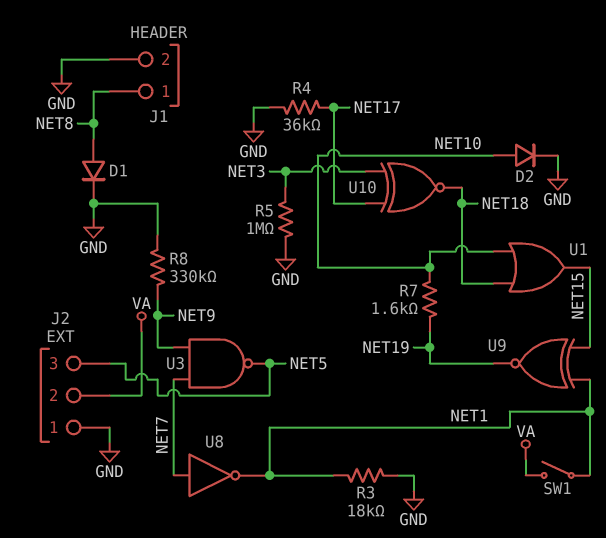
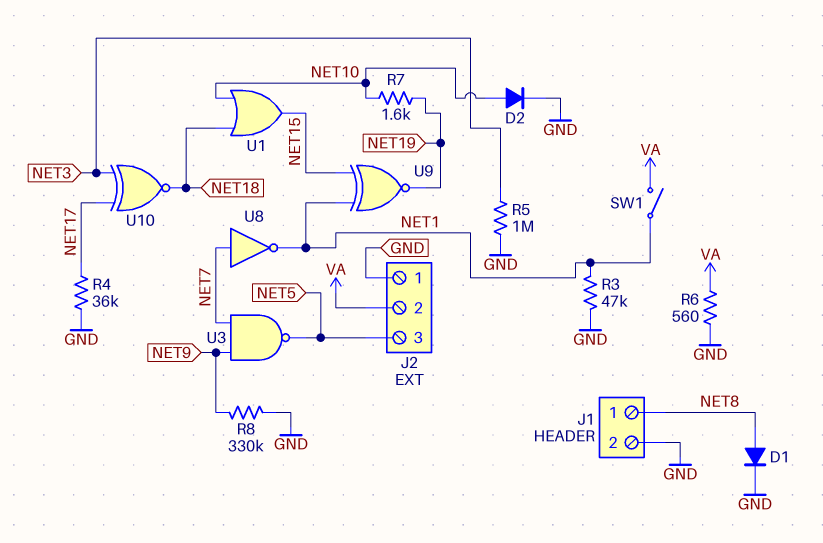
R3: 18k (GND, NET1) -> 47k (GND, NET1)
R6: none -> 560 (GND, VA)

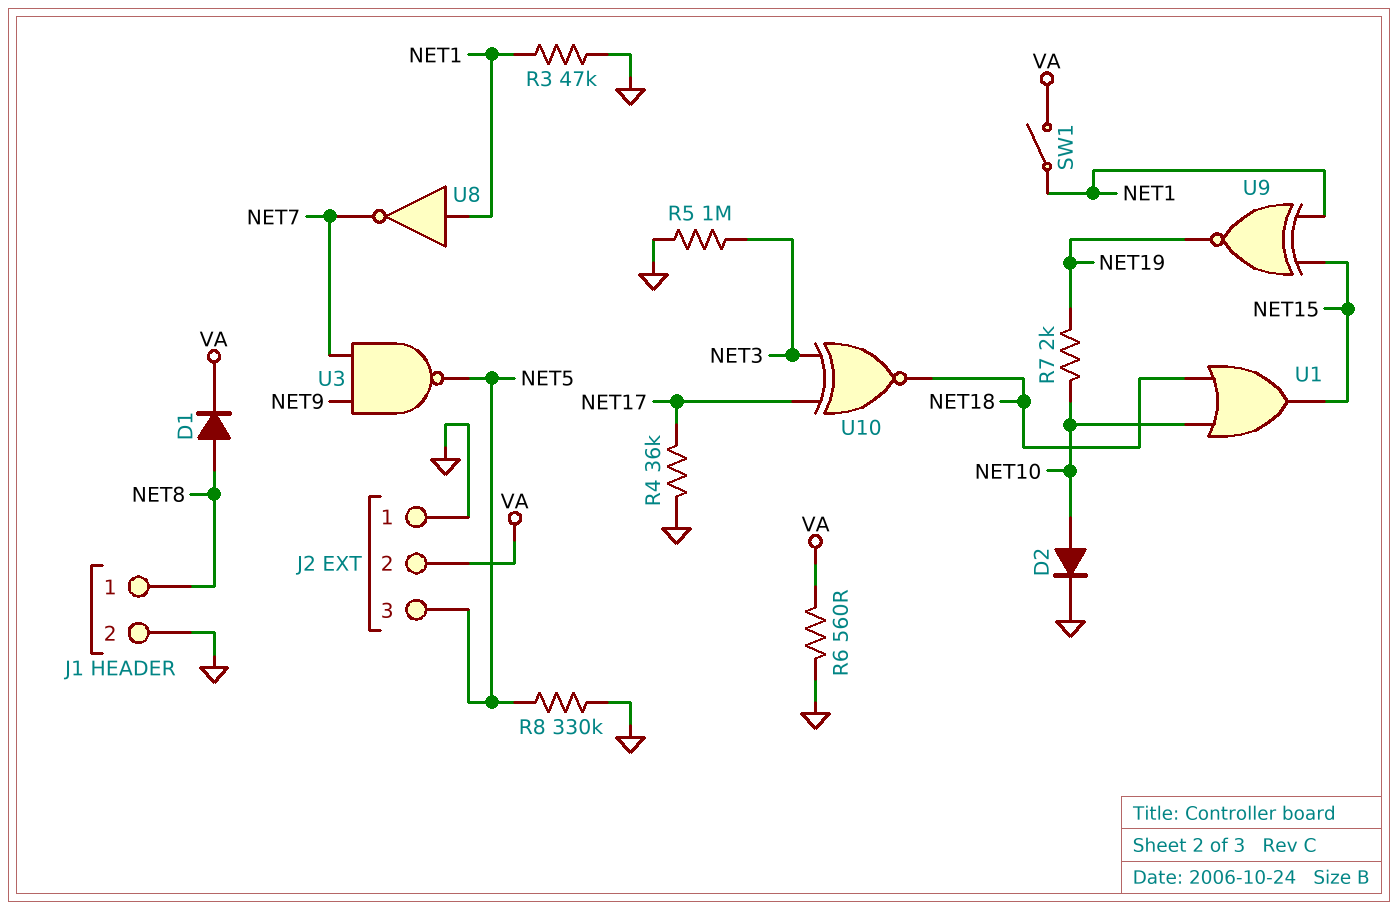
D1: diode (A NET8, K GND) -> diode (A NET8, K VA)
R7: 1.6k (NET10, NET19) -> 2k (NET10, NET19)
R8: 330k (GND, NET9) -> 330k (GND, NET5)
U8: NOT (in NET7, out NET1) -> NOT (in NET1, out NET7)

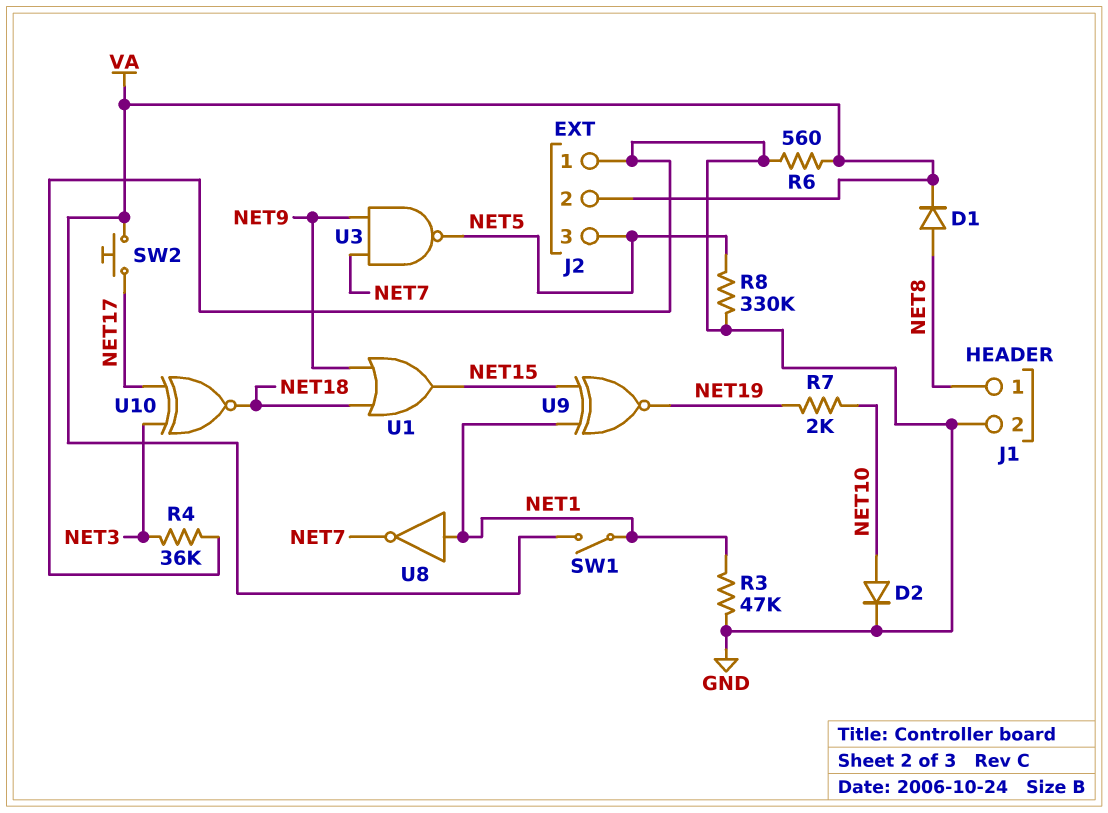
R4: 36k (GND, NET17) -> 36k (GND, NET3)
R5: 1M (GND, NET3) -> none
SW2: none -> button (NET17, VA)
U1: OR (in NET10, in NET18, out NET15) -> OR (in NET9, in NET18, out NET15)

